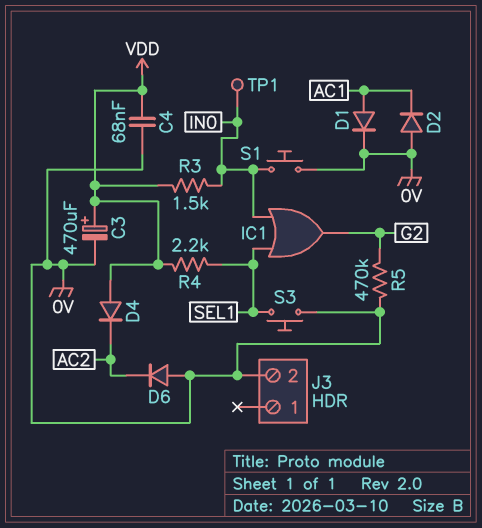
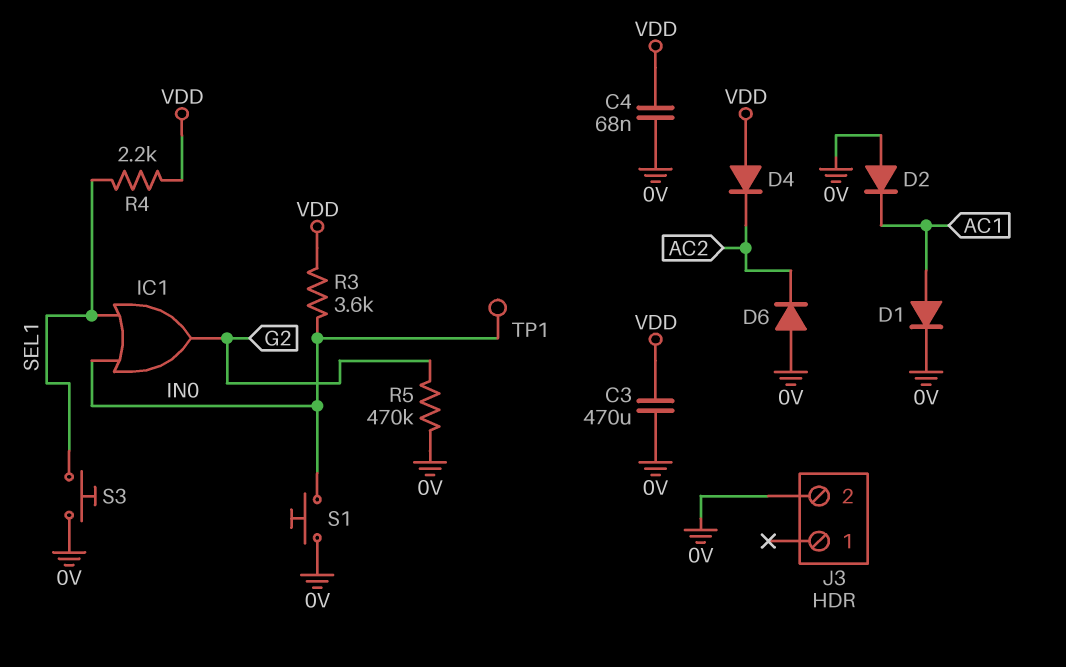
C3: 470uF (plus VDD, minus 0V) -> 470uF (0V, VDD)
R3: 1.5k (IN0, VDD) -> 3.6k (IN0, VDD)

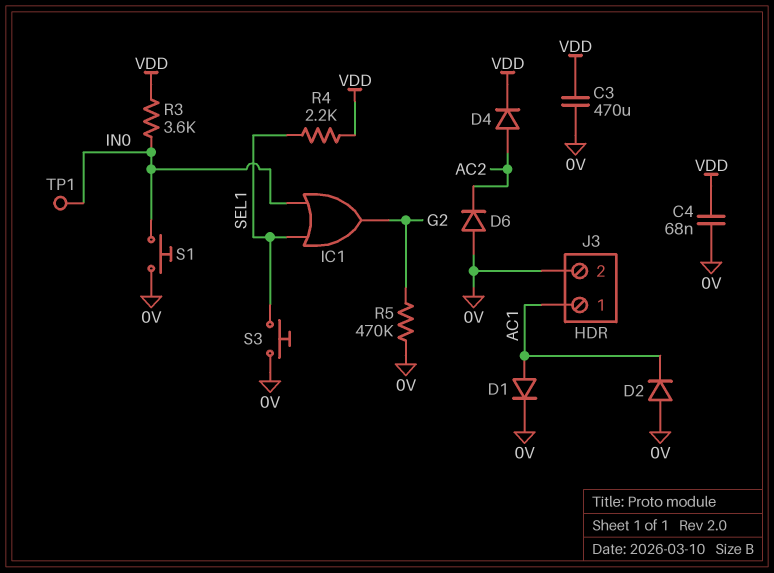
D4: diode (A VDD, K AC2) -> diode (A AC2, K VDD)
J3 pin 1: none -> AC1

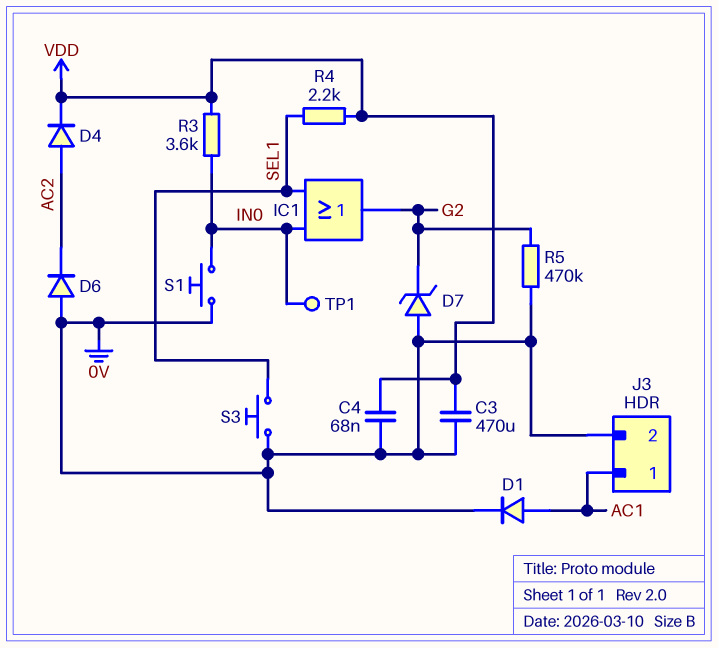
D2: diode (A 0V, K AC1) -> none
D7: none -> zener (A 0V, K G2)

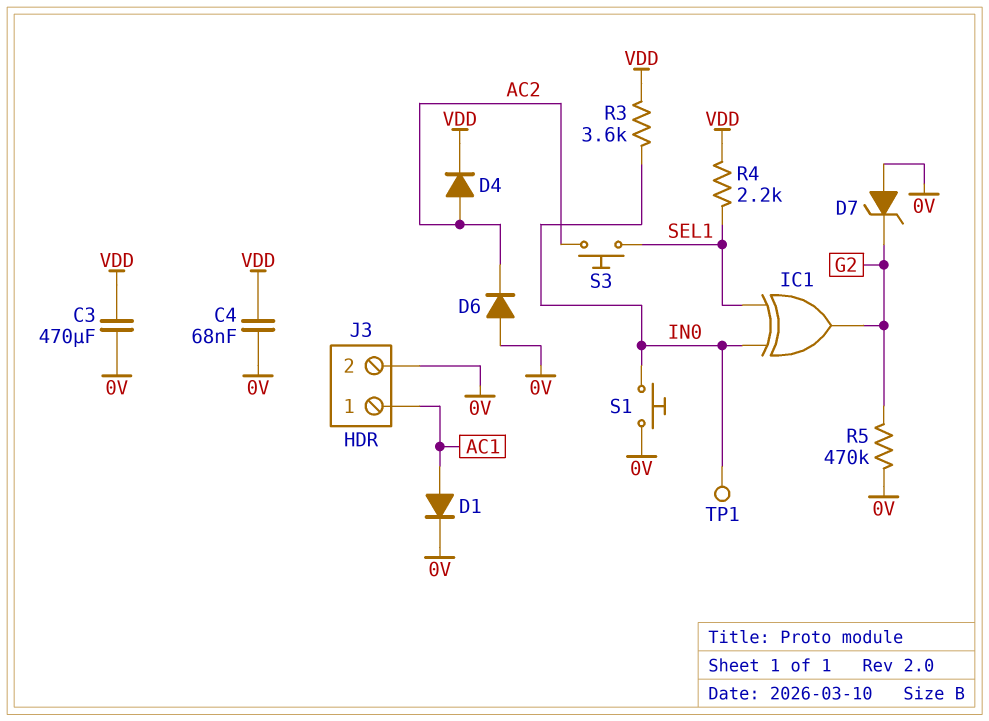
IC1: OR (in IN0, in SEL1, out G2) -> XOR (in IN0, in SEL1, out G2)
S3: button (0V, SEL1) -> button (AC2, SEL1)

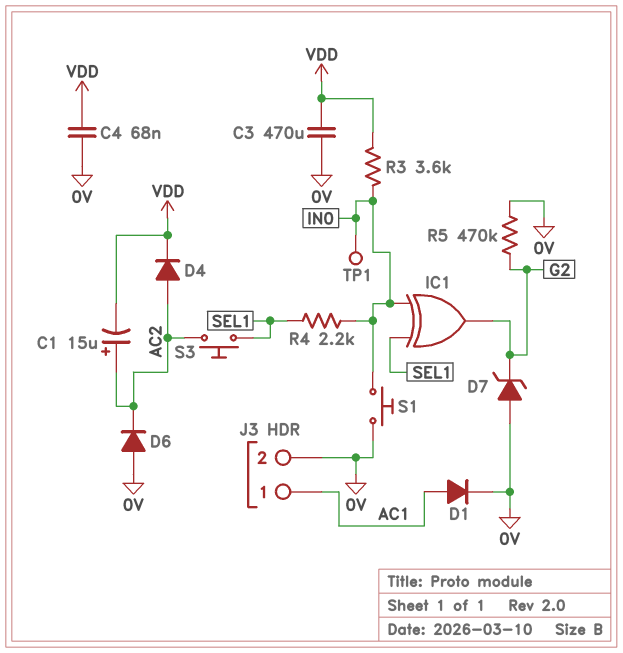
C1: none -> 15uF (plus AC2, minus VDD)
R4: 2.2k (SEL1, VDD) -> 2.2k (IN0, SEL1)

